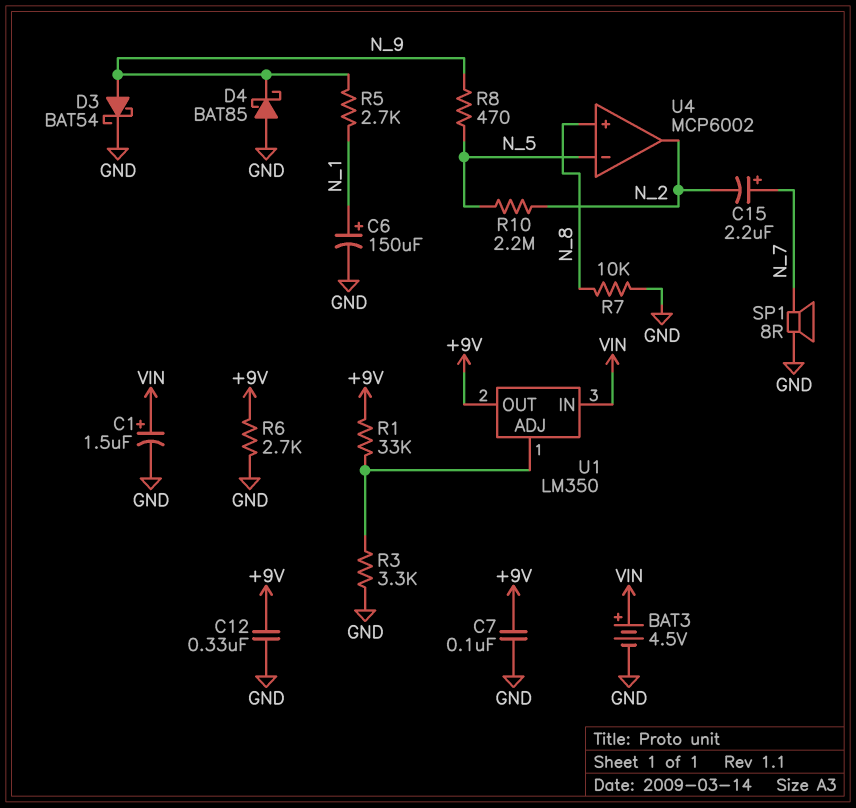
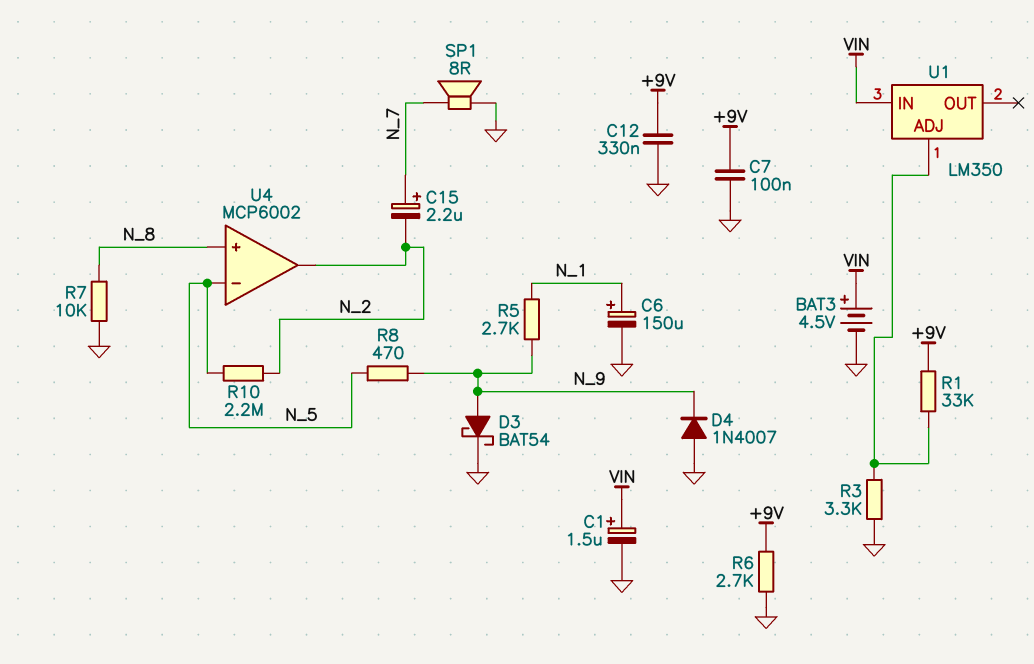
D4: schottky BAT85 (A GND, K N_9) -> diode 1N4007 (A GND, K N_9)
U1 pin OUT: +9V -> none

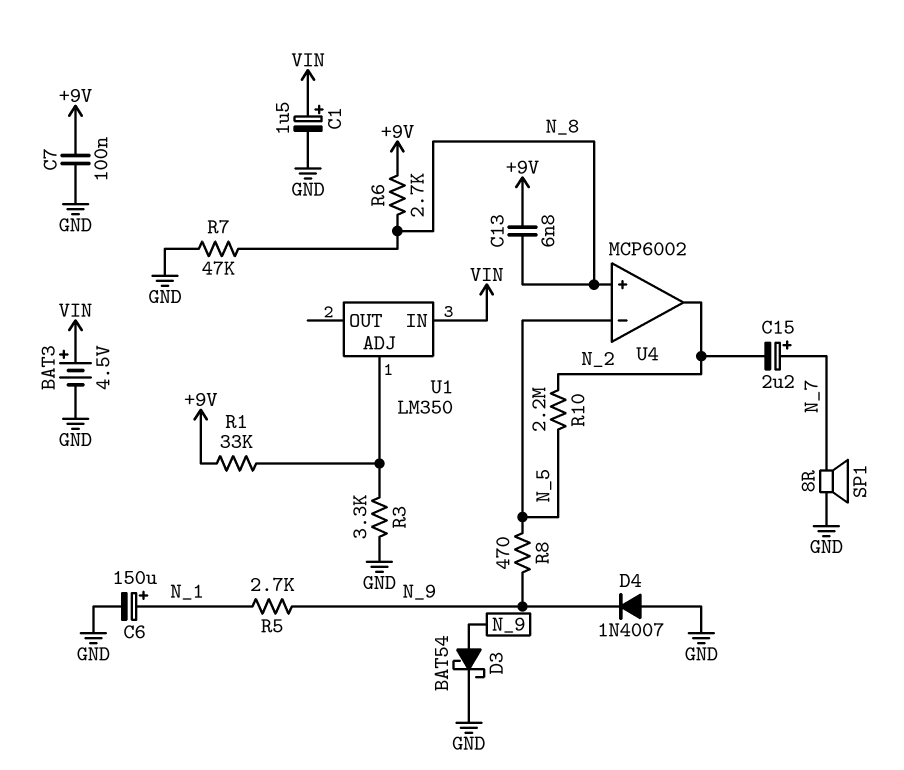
C12: 330nF (+9V, GND) -> none
C13: none -> 6.8nF (+9V, N_8)
R6: 2.7k (+9V, GND) -> 2.7k (+9V, N_8)
R7: 10k (GND, N_8) -> 47k (GND, N_8)

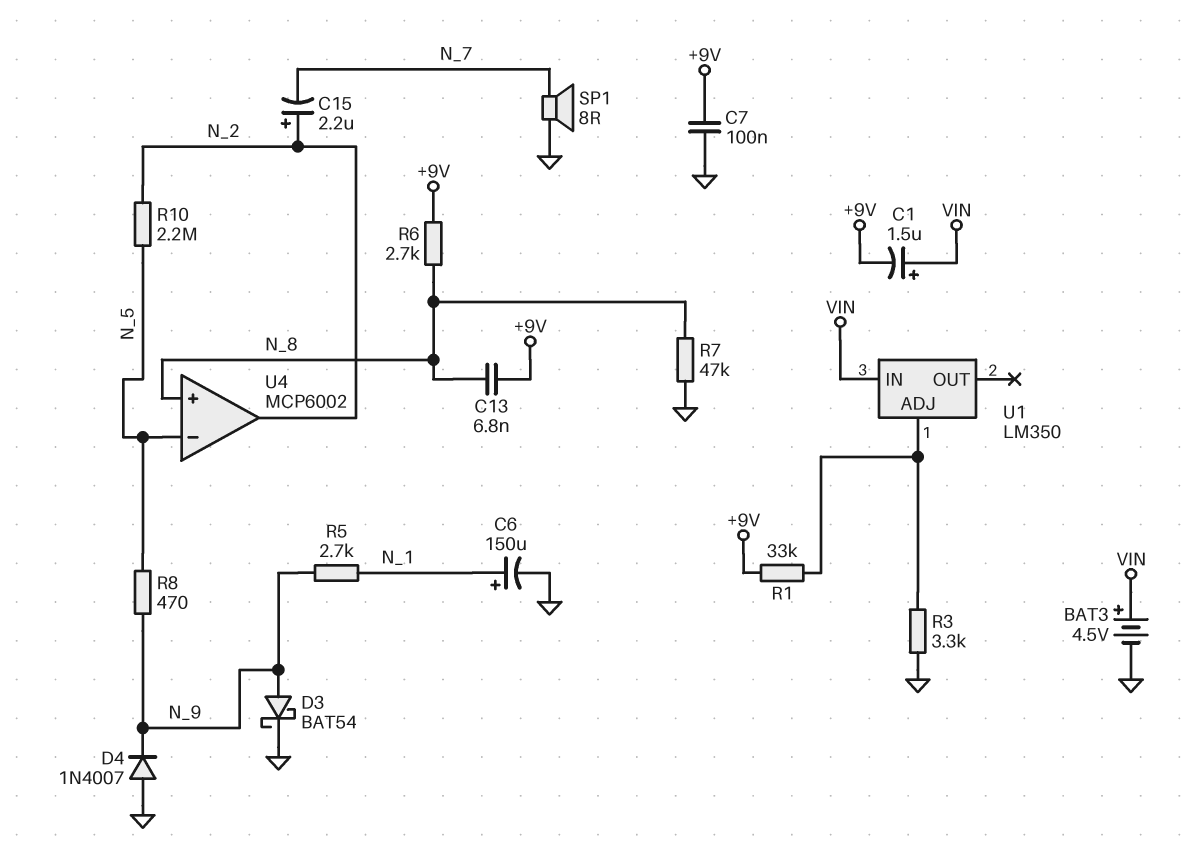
C1: 1.5uF (plus VIN, minus GND) -> 1.5uF (plus VIN, minus +9V)
C15: 2.2uF (plus N_7, minus N_2) -> 2.2uF (plus N_2, minus N_7)

